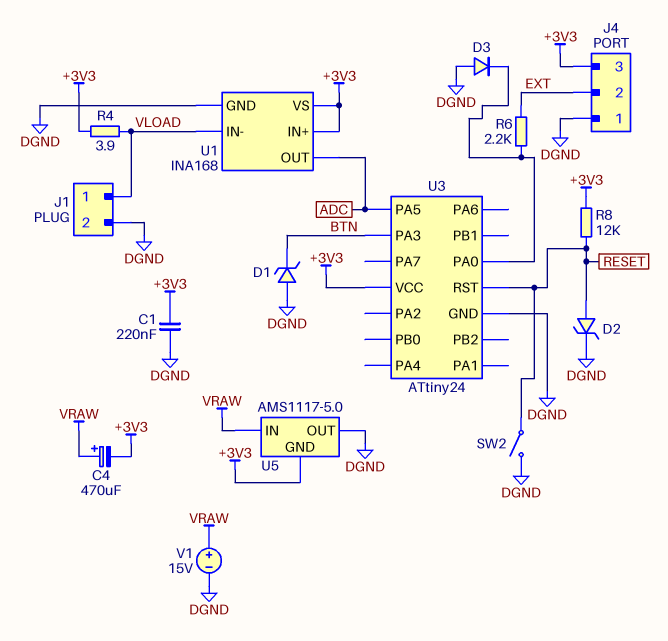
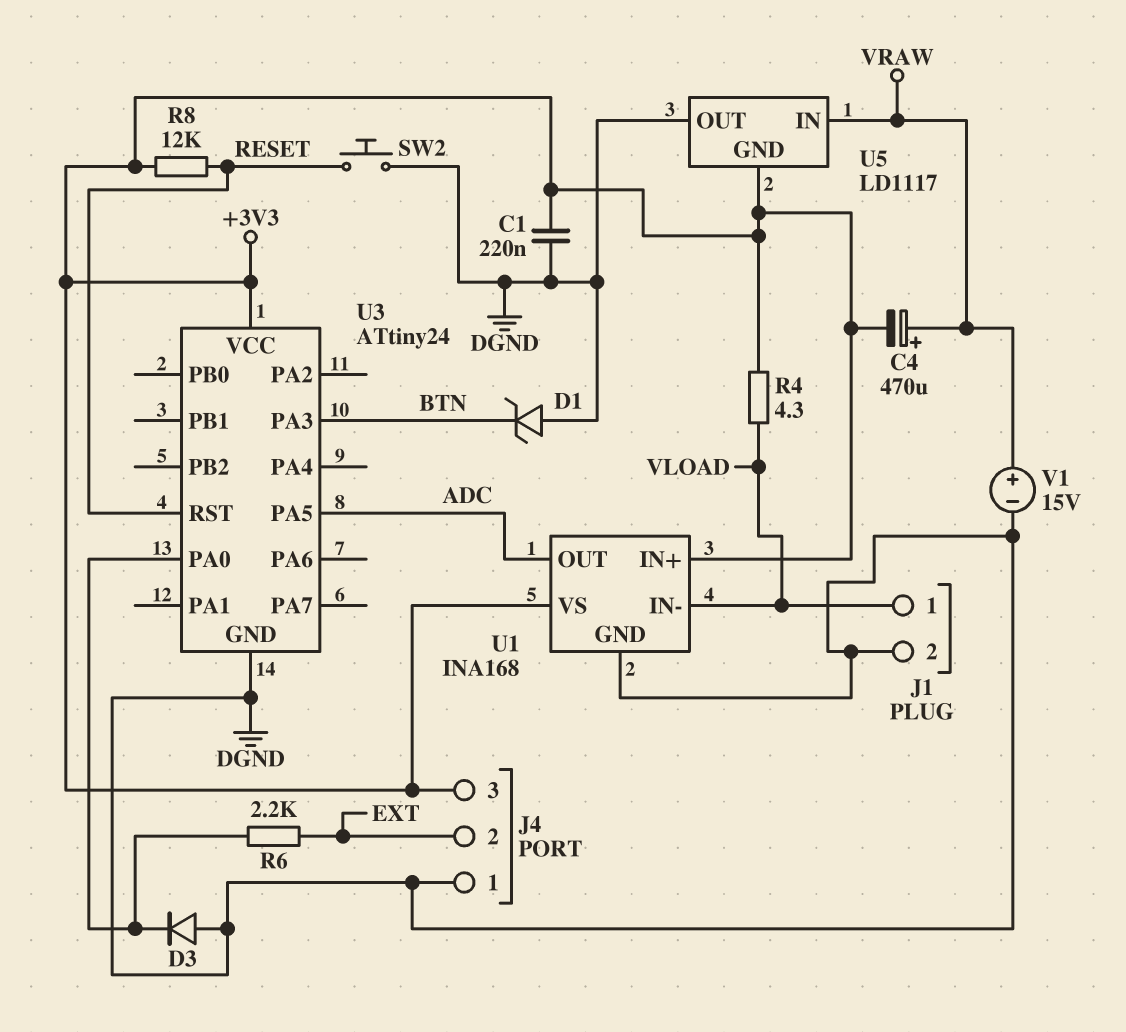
D2: zener (A RESET, K DGND) -> none
R4: 3.9 (+3V3, VLOAD) -> 4.3 (+3V3, VLOAD)
SW2: switch (DGND, RESET) -> button (DGND, RESET)
U5: AMS1117-5.0 -> LD1117

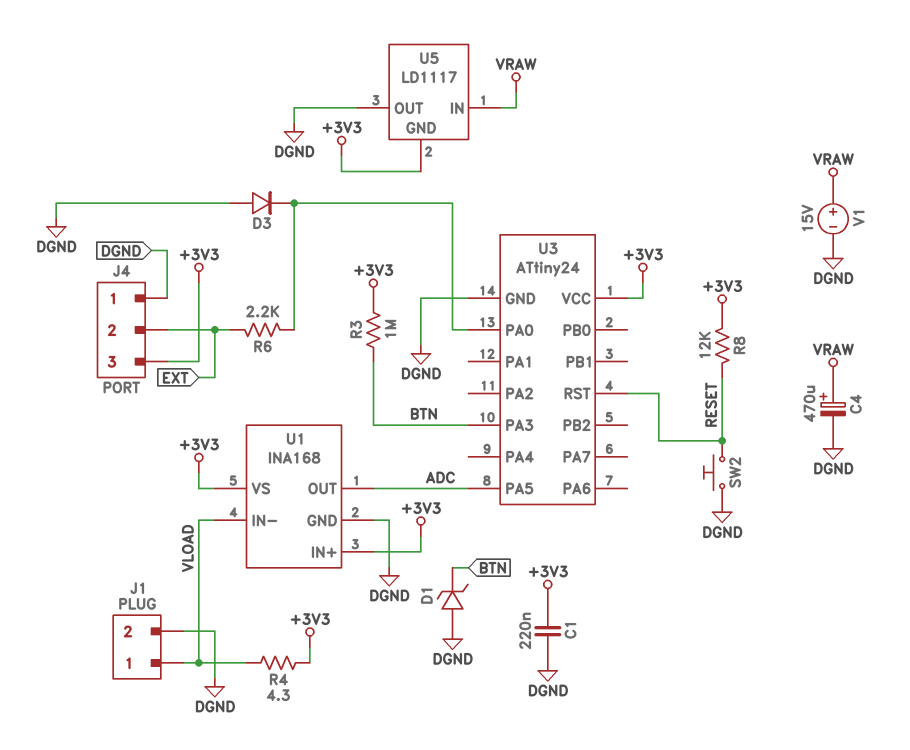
C4: 470uF (plus VRAW, minus +3V3) -> 470uF (plus VRAW, minus DGND)
R3: none -> 1M (+3V3, BTN)

